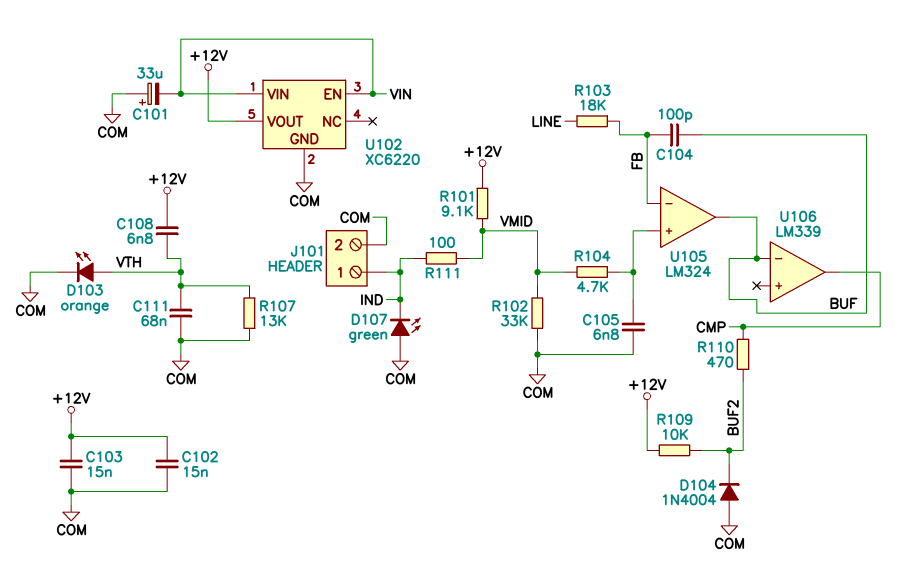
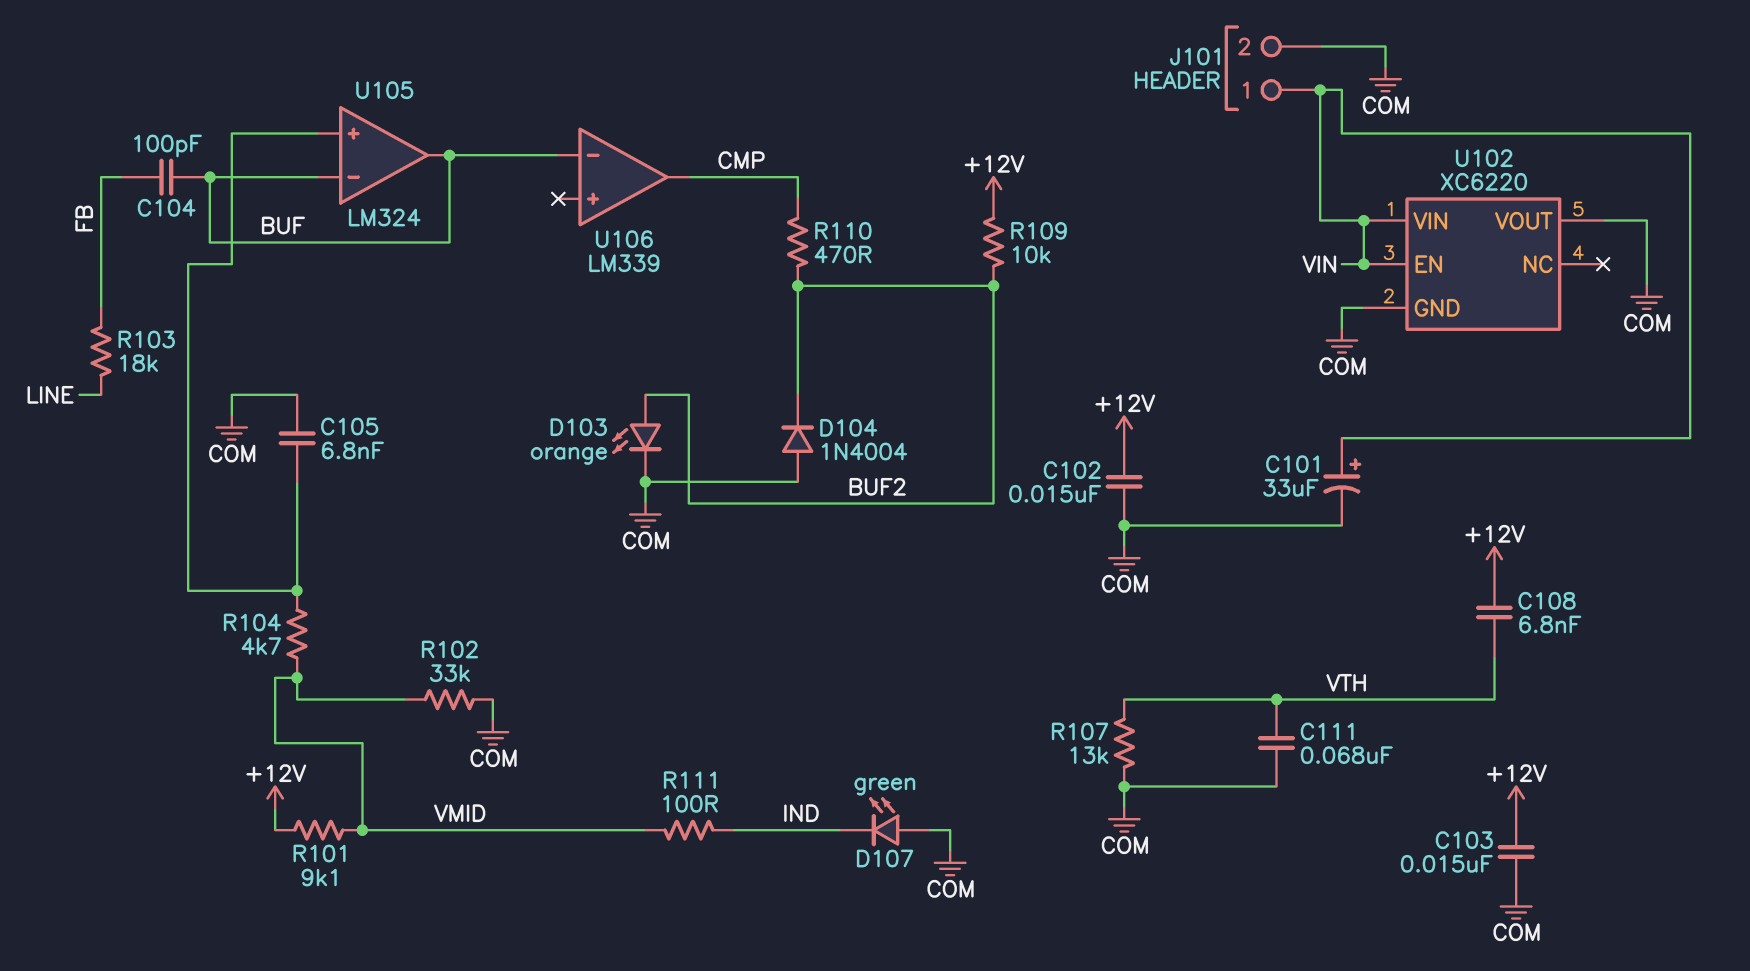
C101: 33uF (plus COM, minus VIN) -> 33uF (plus VIN, minus COM)
D103: LED orange (A VTH, K COM) -> LED orange (A BUF2, K COM)
J101 pin 1: IND -> VIN
U102 pin VOUT: +12V -> COM
U105 pin in-: FB -> BUF

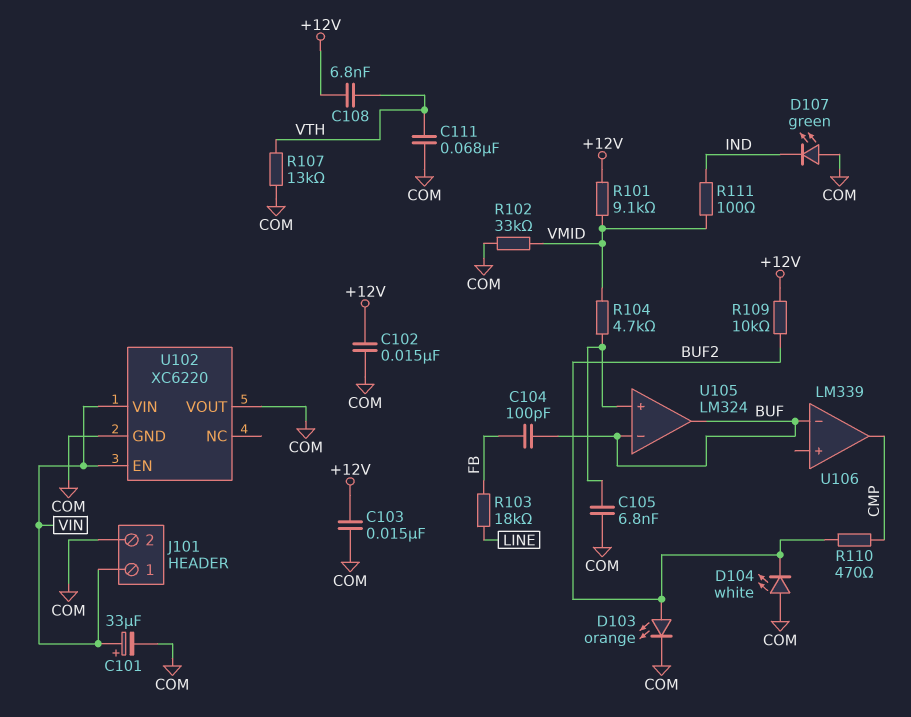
D104: diode 1N4004 (A COM, K BUF2) -> LED white (A COM, K BUF2)

